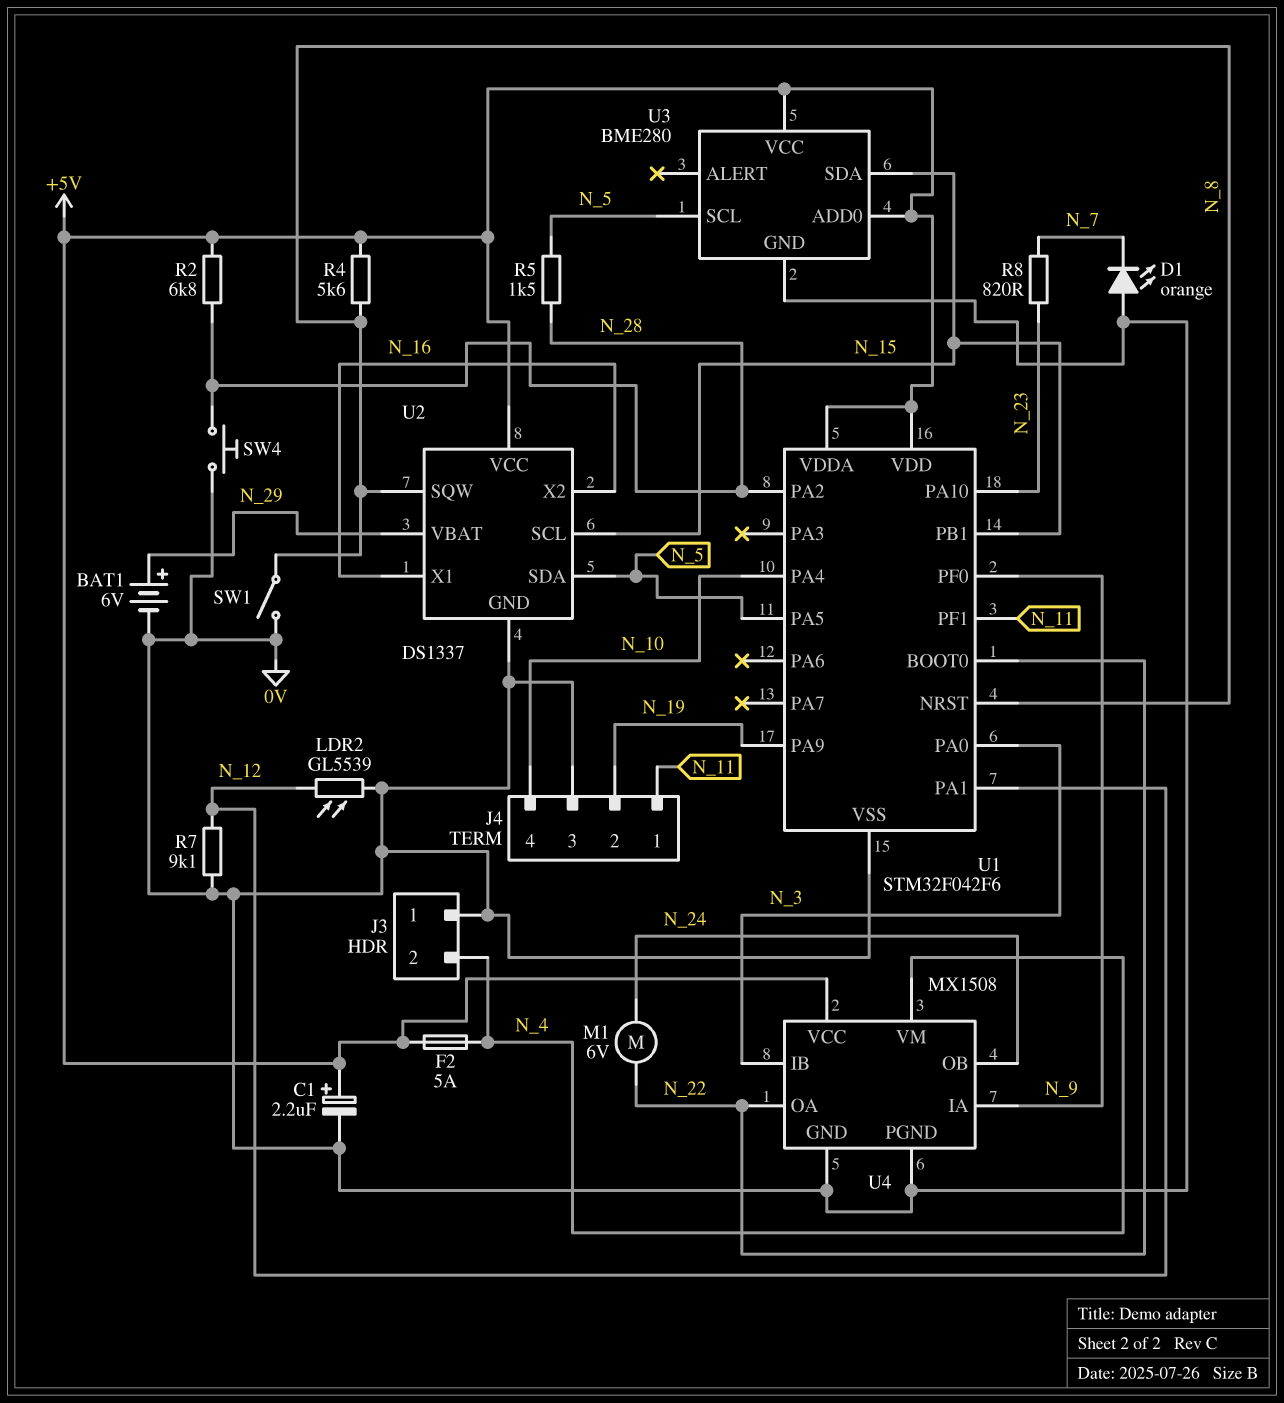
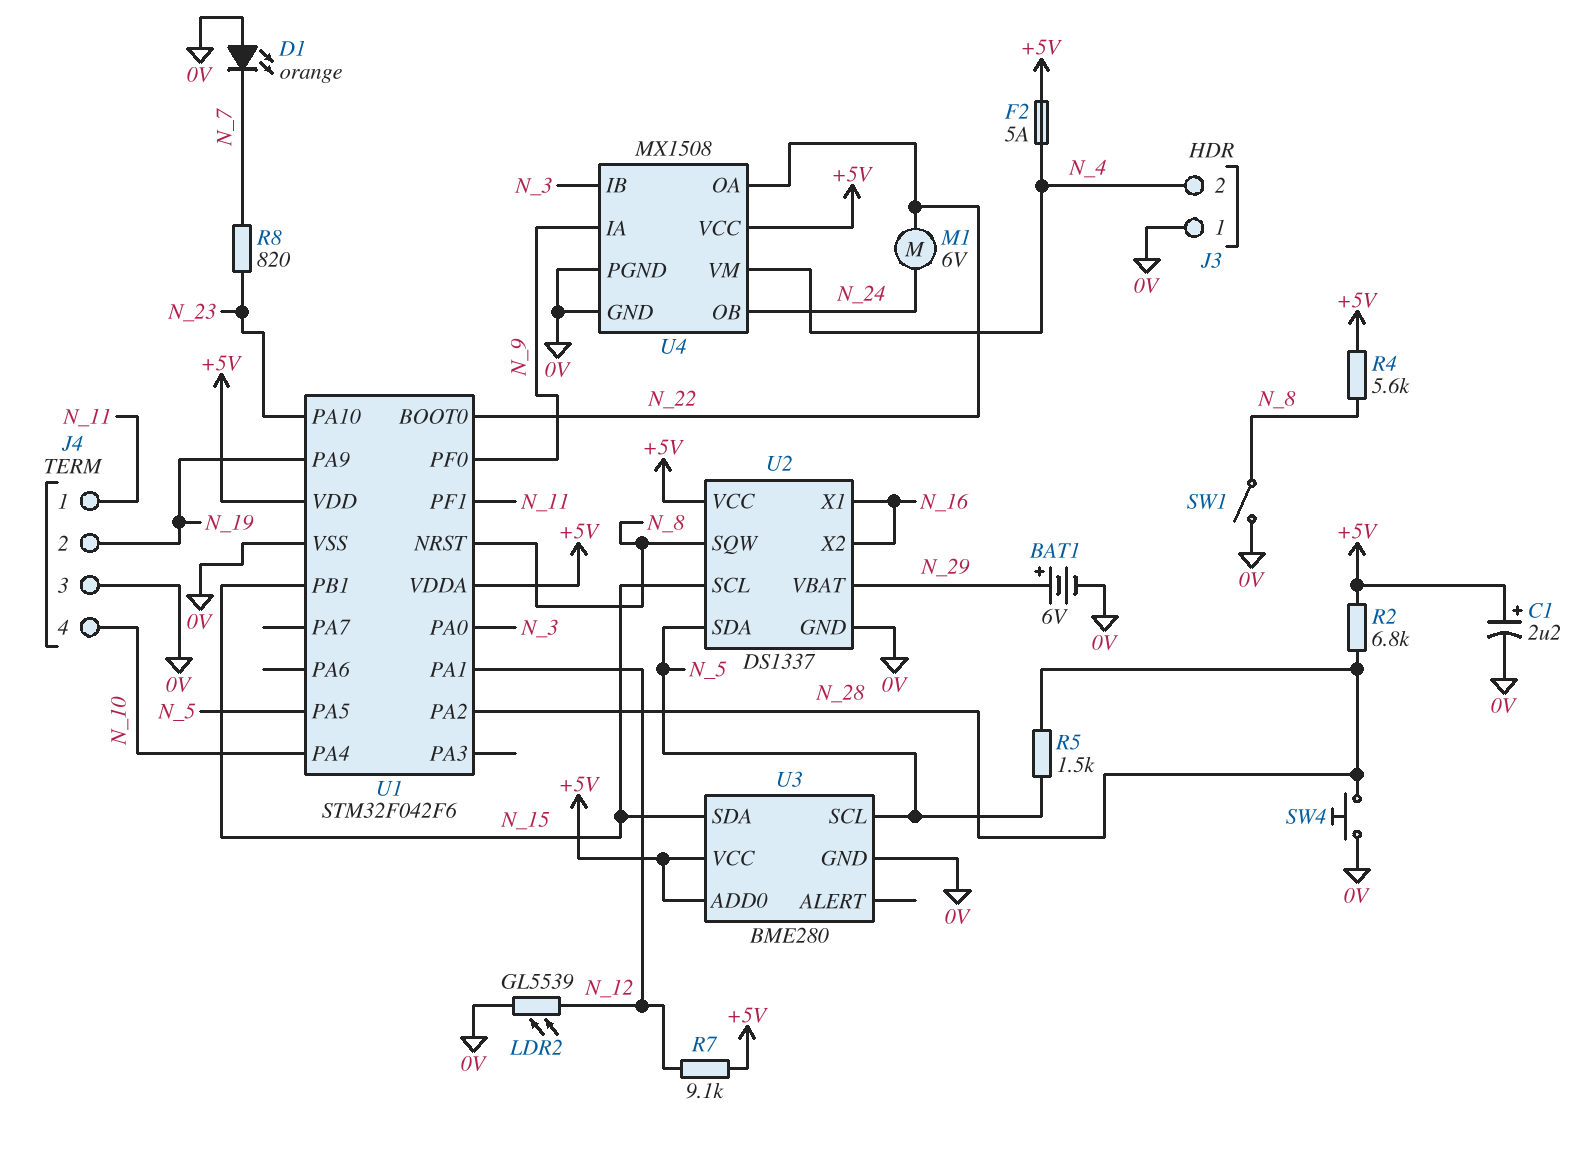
R7: 9.1k (0V, N_12) -> 9.1k (+5V, N_12)

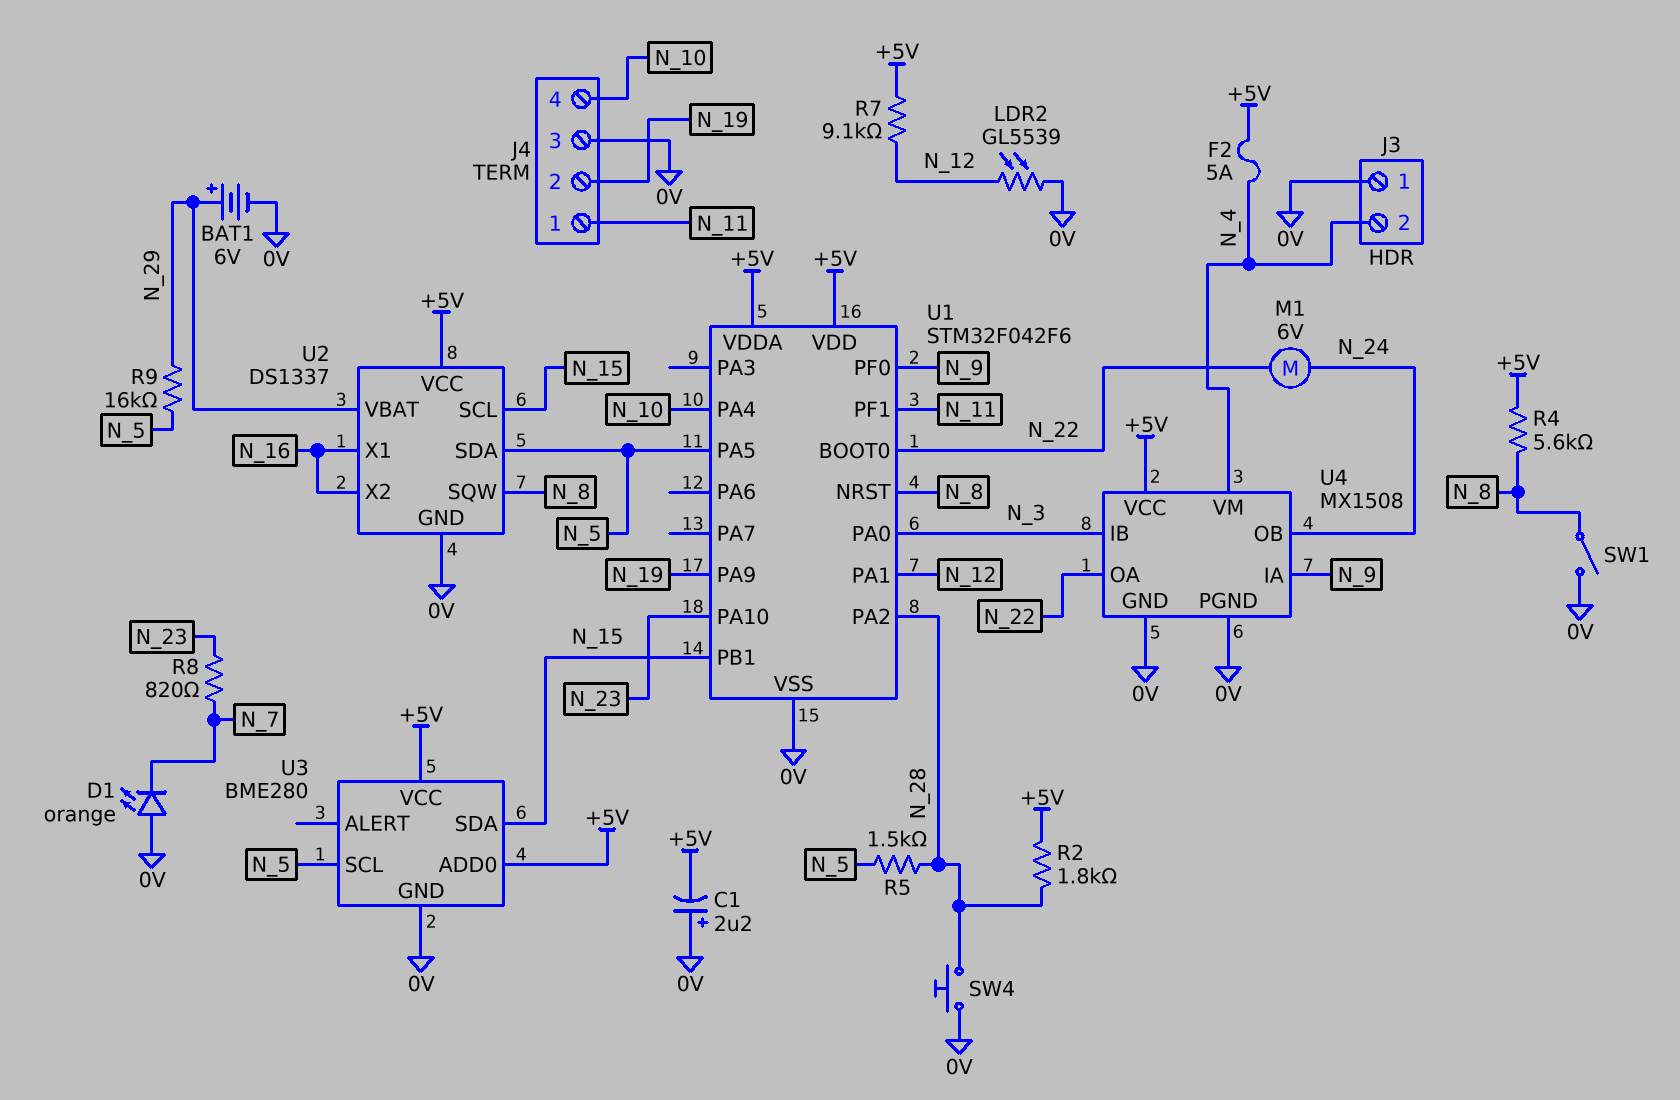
C1: 2.2uF (plus +5V, minus 0V) -> 2.2uF (plus 0V, minus +5V)
R2: 6.8k (+5V, N_28) -> 1.8k (+5V, N_28)
R9: none -> 16k (N_5, N_29)

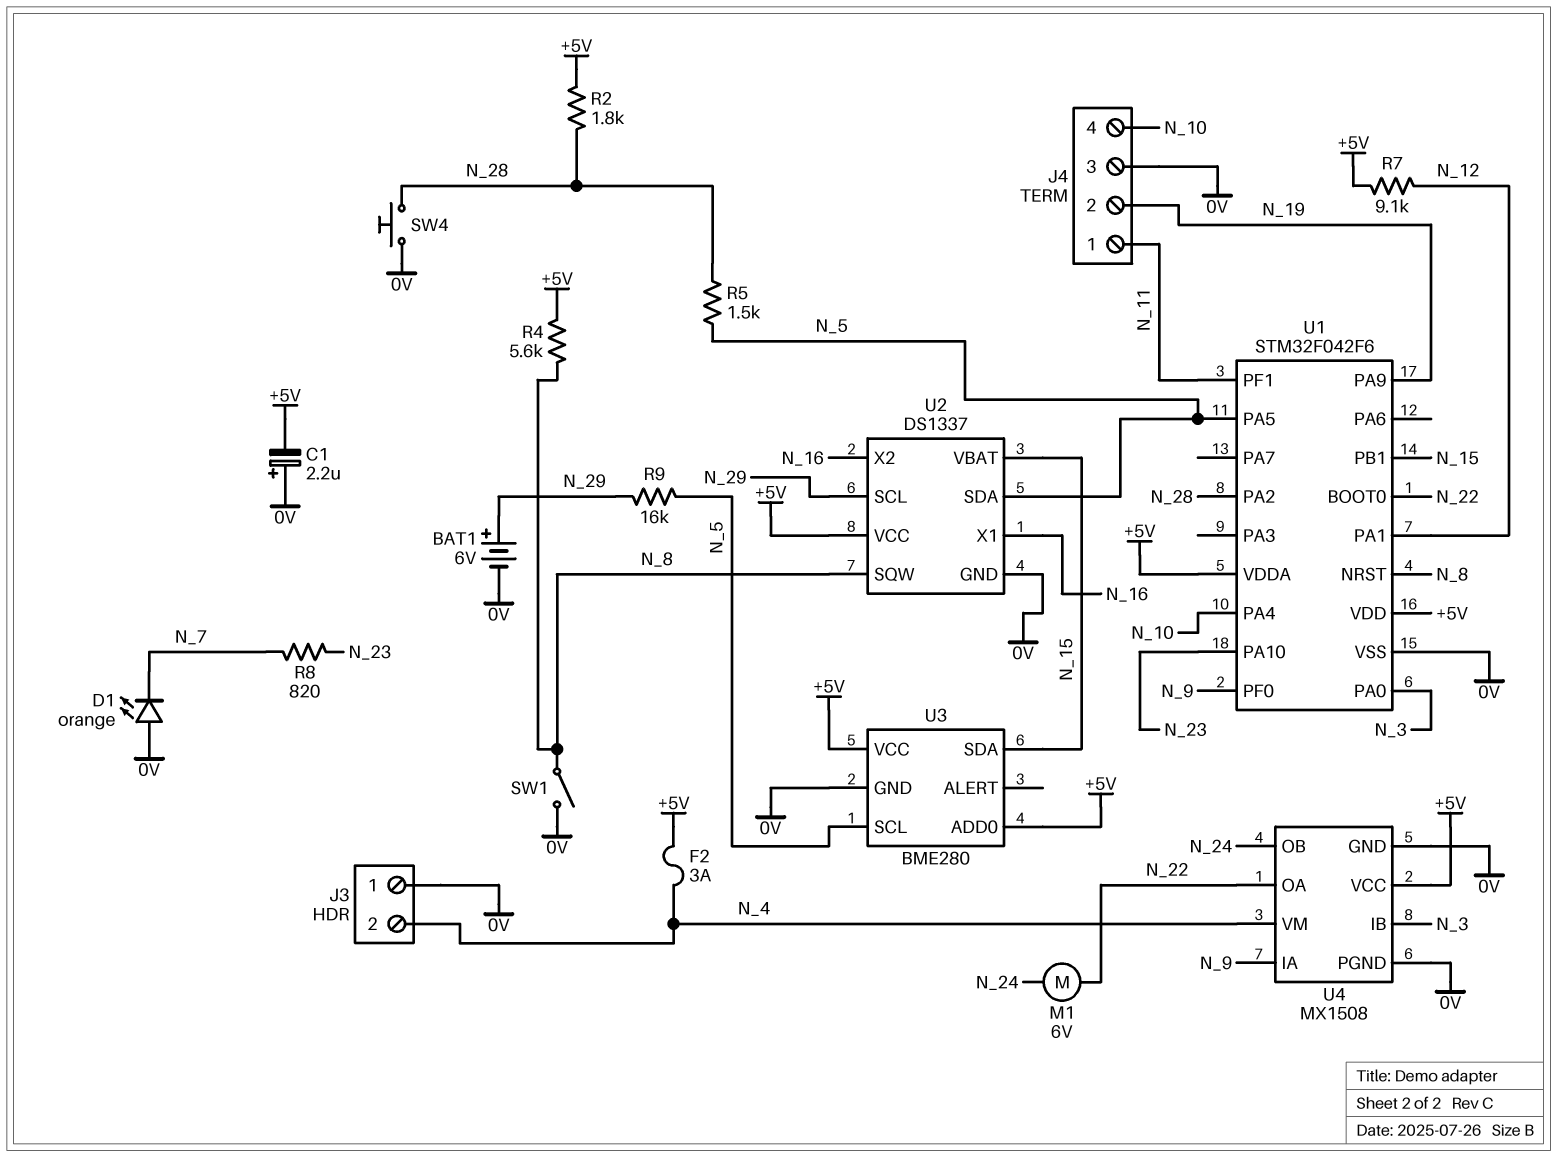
F2: 5A (+5V, N_4) -> 3A (+5V, N_4)
LDR2: GL5539 (0V, N_12) -> none
U2 pin SCL: N_15 -> N_29
U2 pin VBAT: N_29 -> N_15

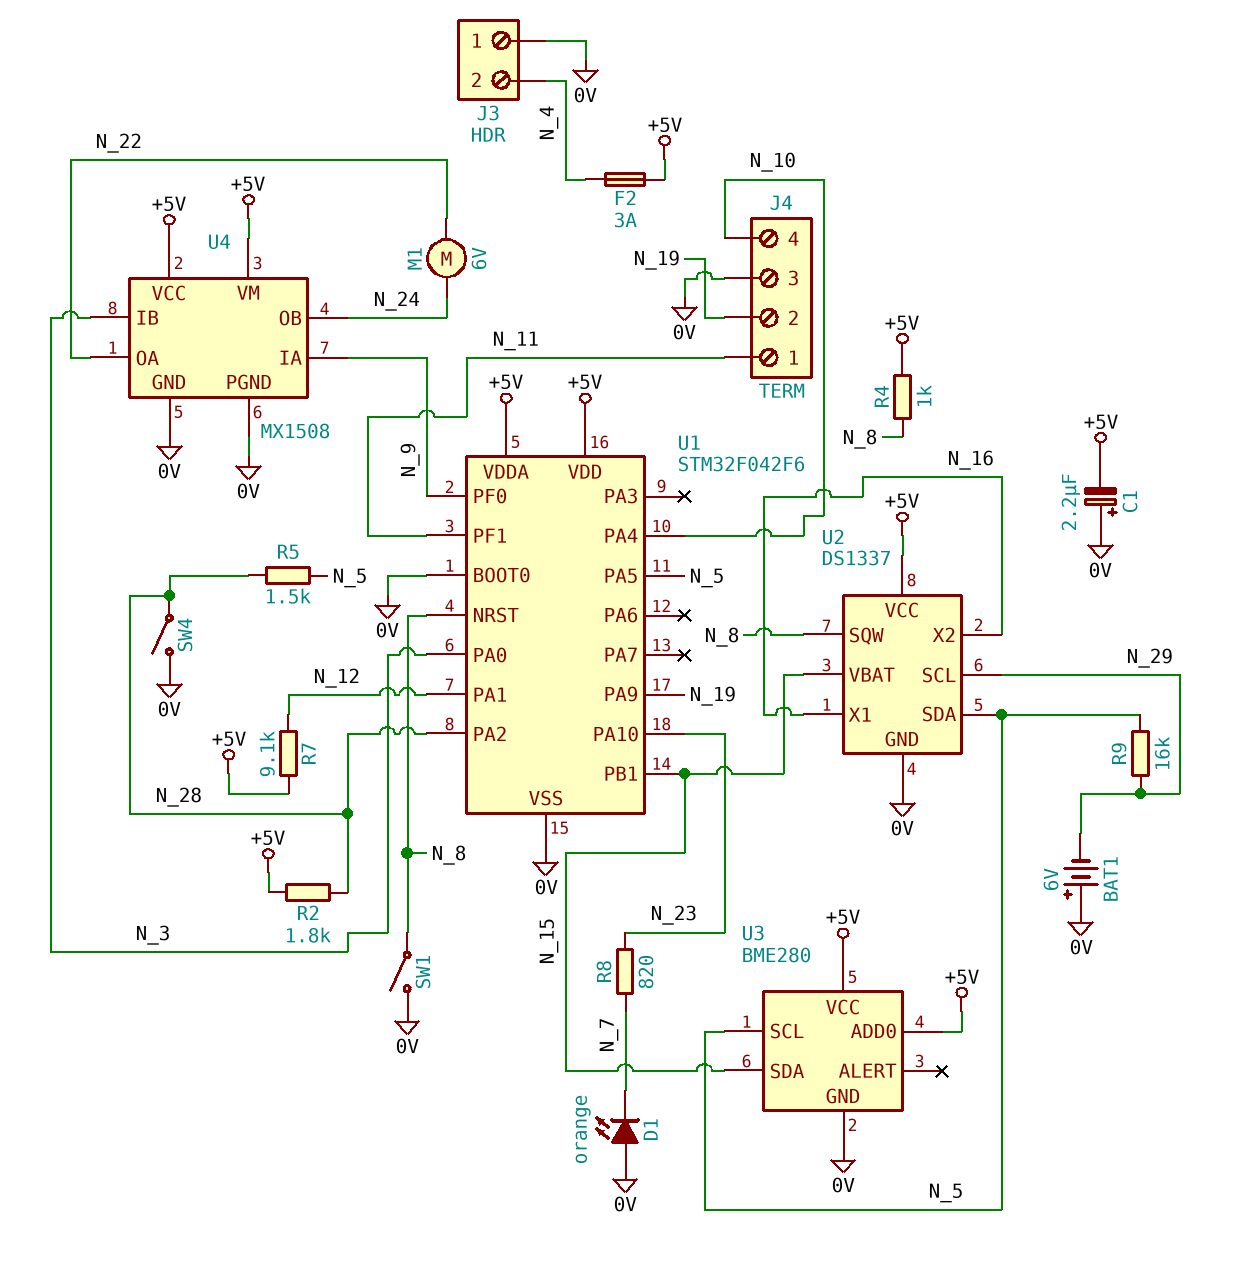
BAT1: 6V (plus N_29, minus 0V) -> 6V (plus 0V, minus N_29)
R4: 5.6k (+5V, N_8) -> 1k (+5V, N_8)
SW4: button (0V, N_28) -> switch (0V, N_28)
U1 pin BOOT0: N_22 -> 0V
U4 pin VM: N_4 -> +5V

